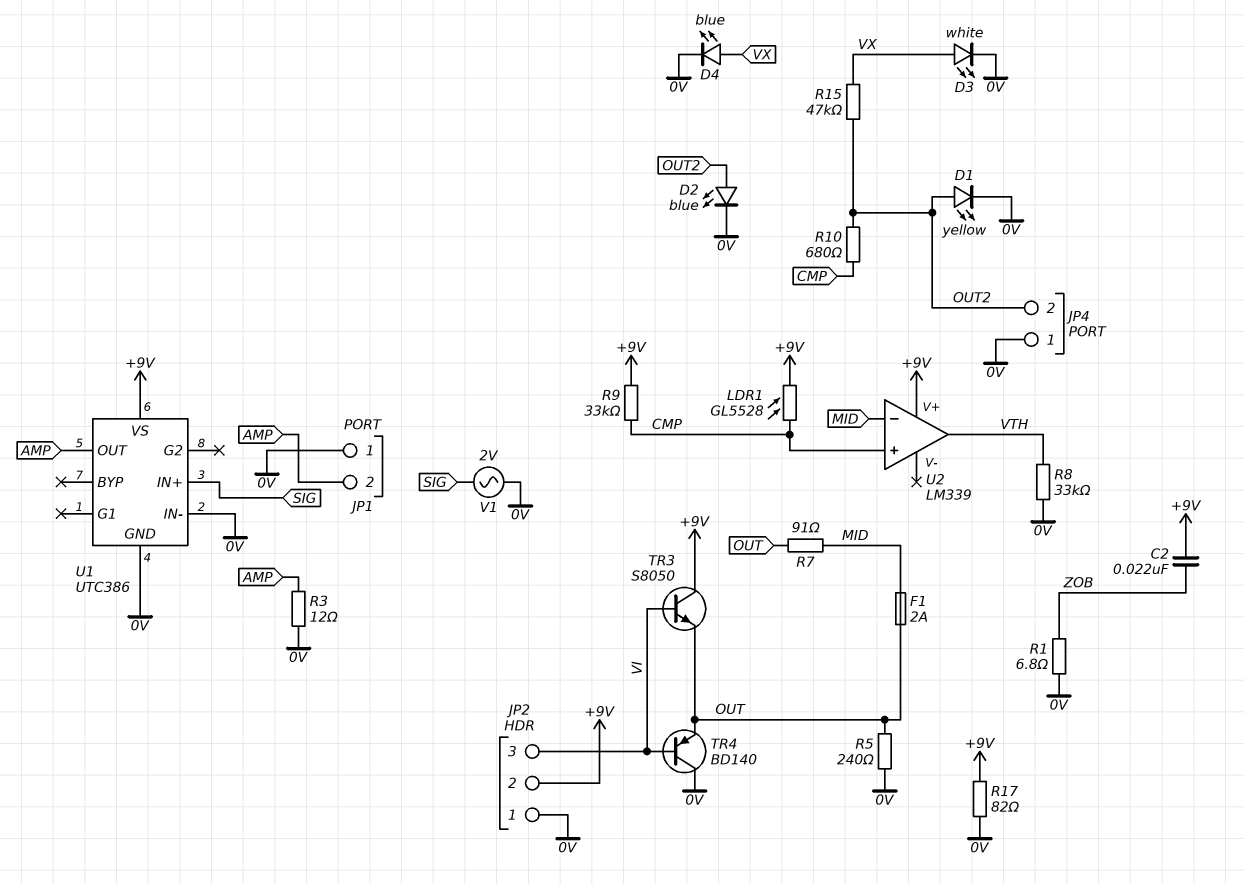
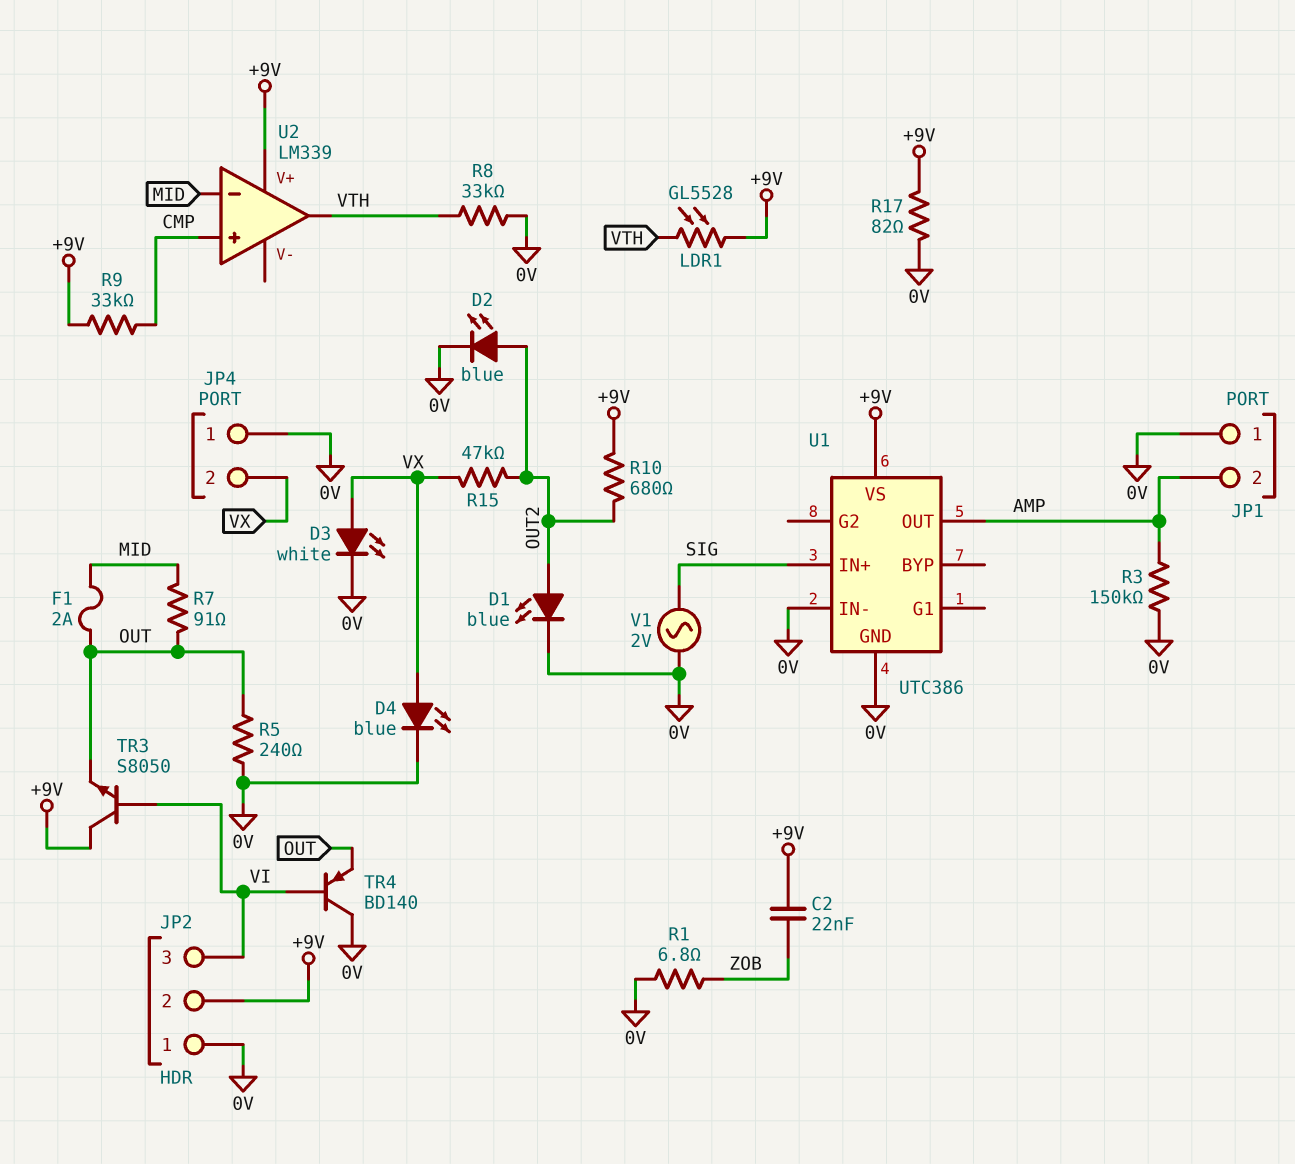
D1: LED yellow (A OUT2, K 0V) -> LED blue (A OUT2, K 0V)
JP4 pin 2: OUT2 -> VX
LDR1: GL5528 (+9V, CMP) -> GL5528 (+9V, VTH)
R3: 12 (0V, AMP) -> 150k (0V, AMP)
R10: 680 (CMP, OUT2) -> 680 (+9V, OUT2)

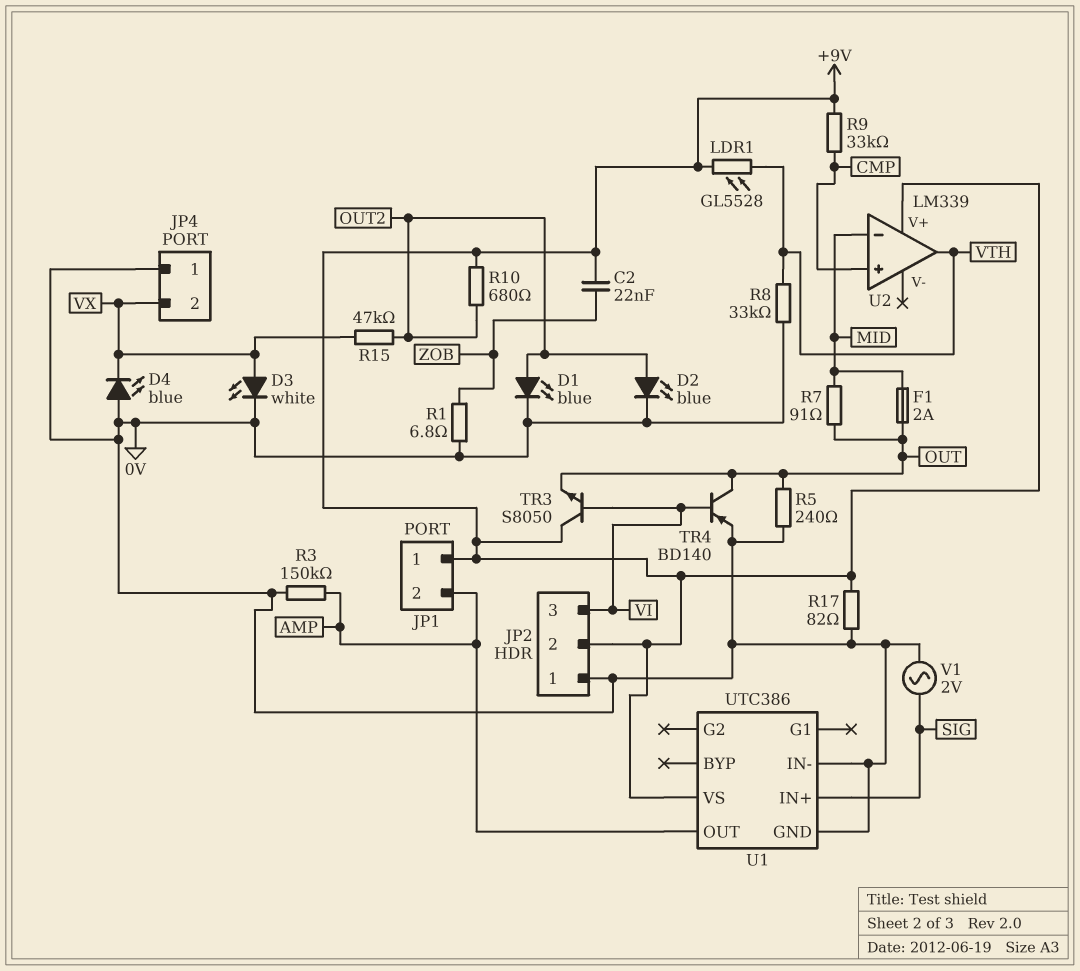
D4: LED blue (A VX, K 0V) -> LED blue (A 0V, K VX)
JP1 pin 1: 0V -> +9V
TR4: PNP BD140 (B VI, C 0V, E OUT) -> PNP BD140 (B VI, C OUT, E 0V)

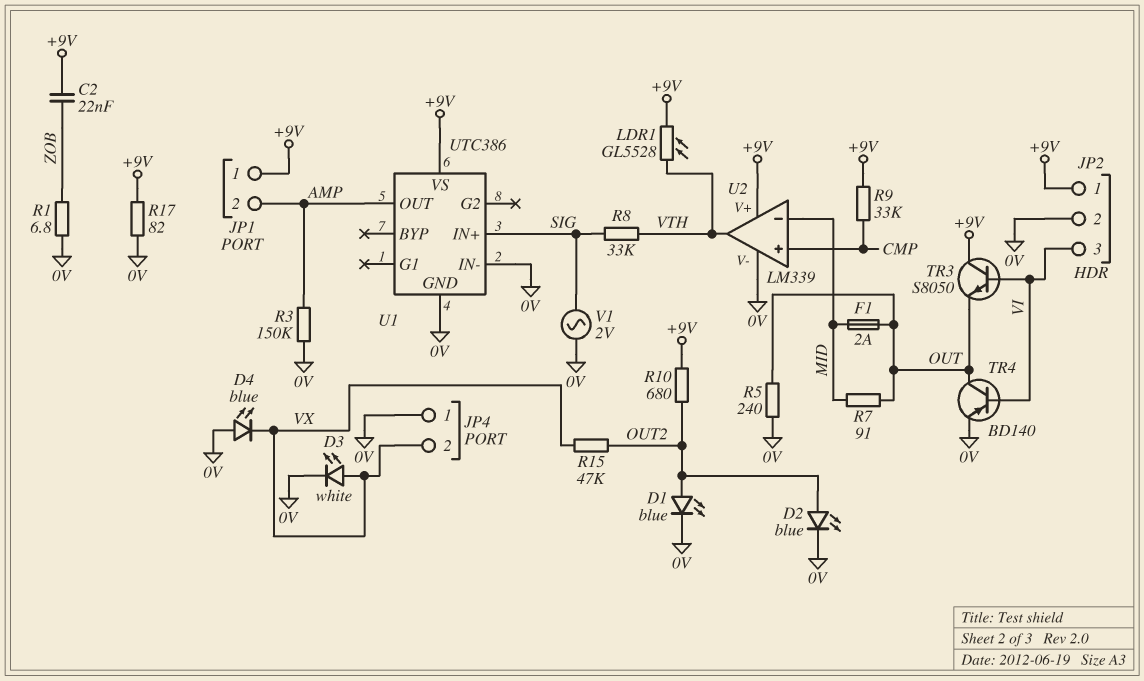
JP2 pin 1: 0V -> +9V
JP2 pin 2: +9V -> 0V
R8: 33k (0V, VTH) -> 33k (SIG, VTH)
U2 pin V-: none -> 0V

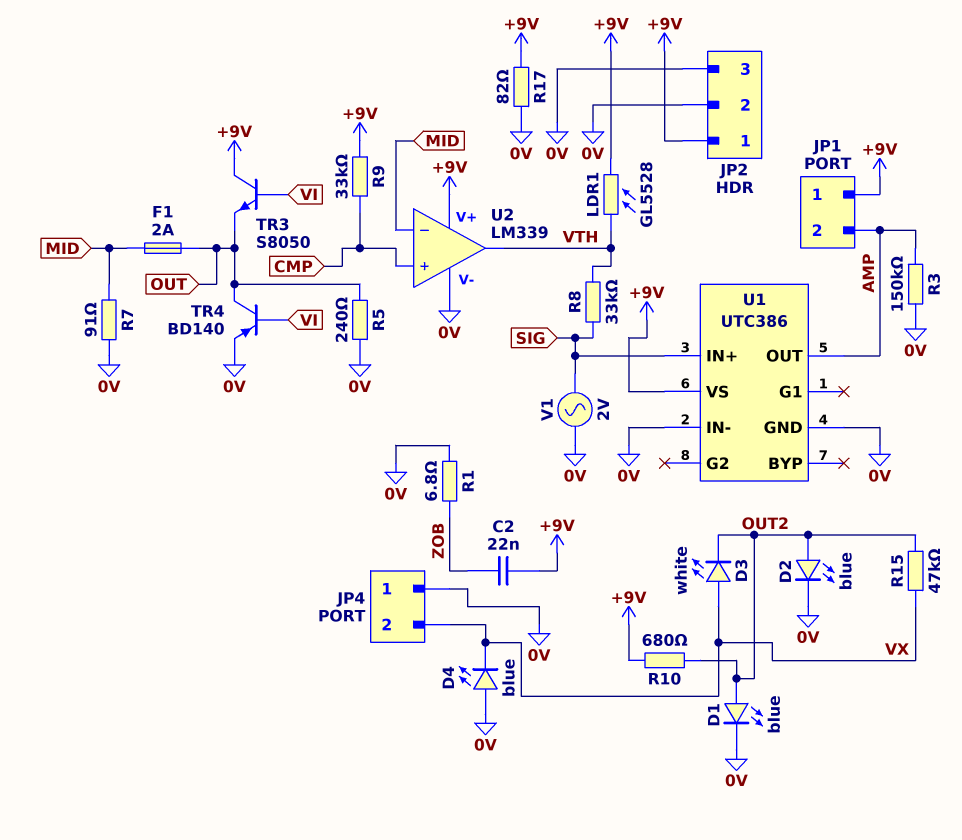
D3: LED white (A VX, K 0V) -> LED white (A VX, K OUT2)
JP2 pin 3: VI -> 0V
R7: 91 (MID, OUT) -> 91 (0V, MID)

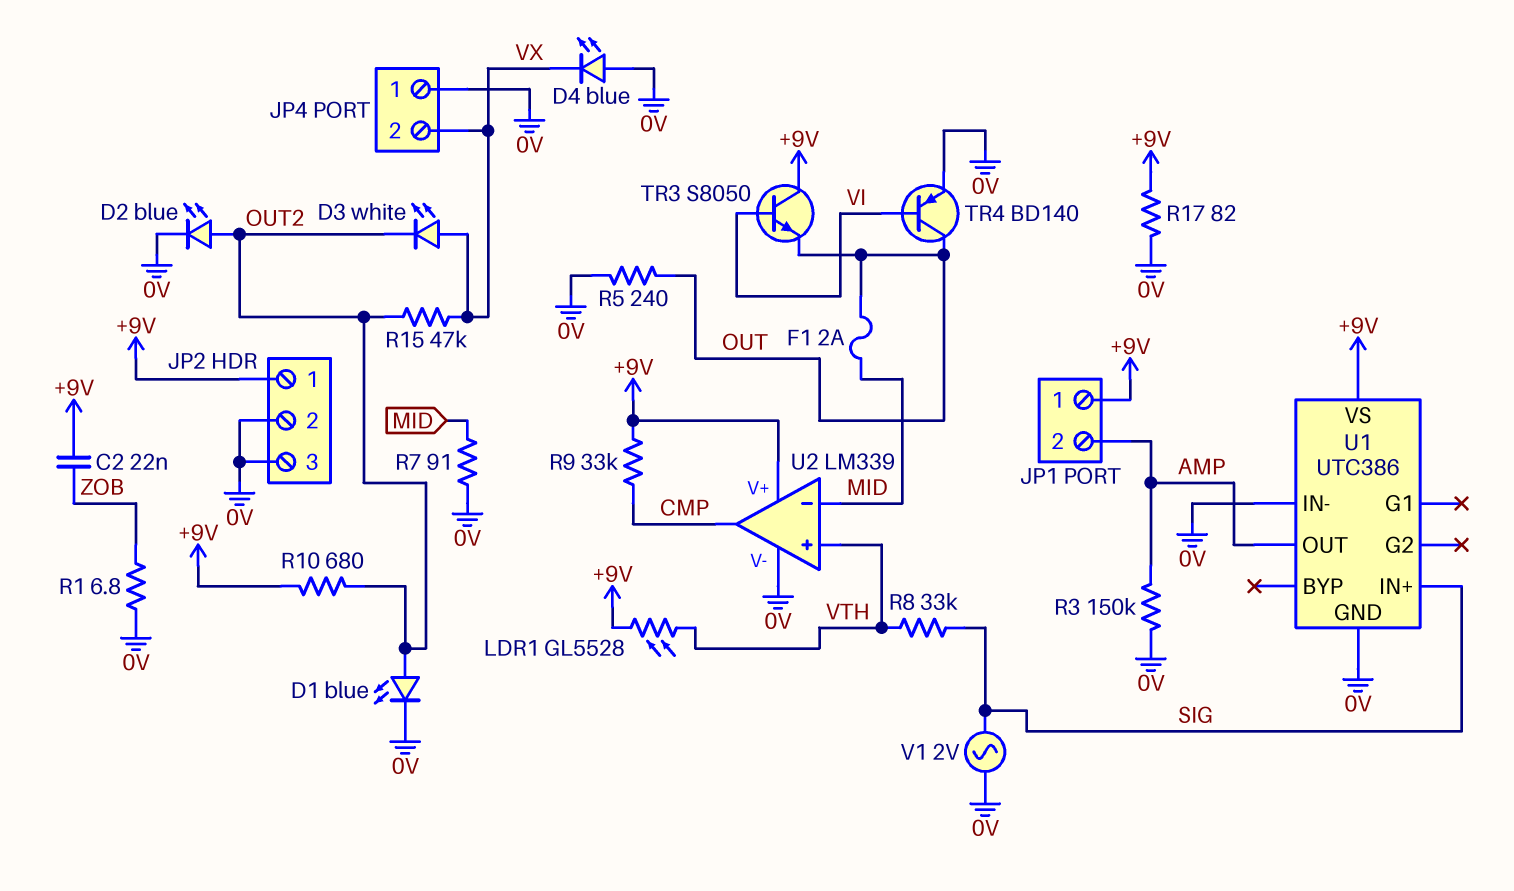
U2 pin in+: CMP -> VTH
U2 pin out: VTH -> CMP

